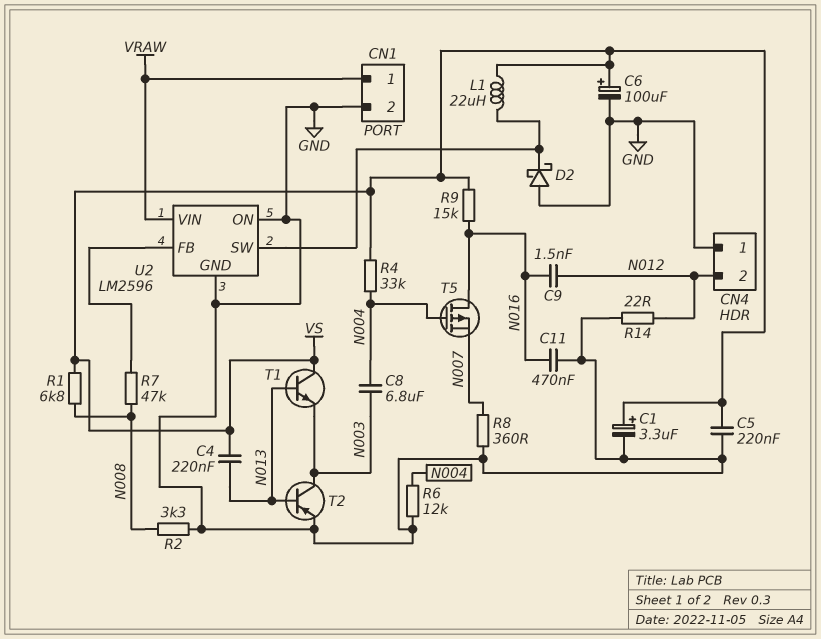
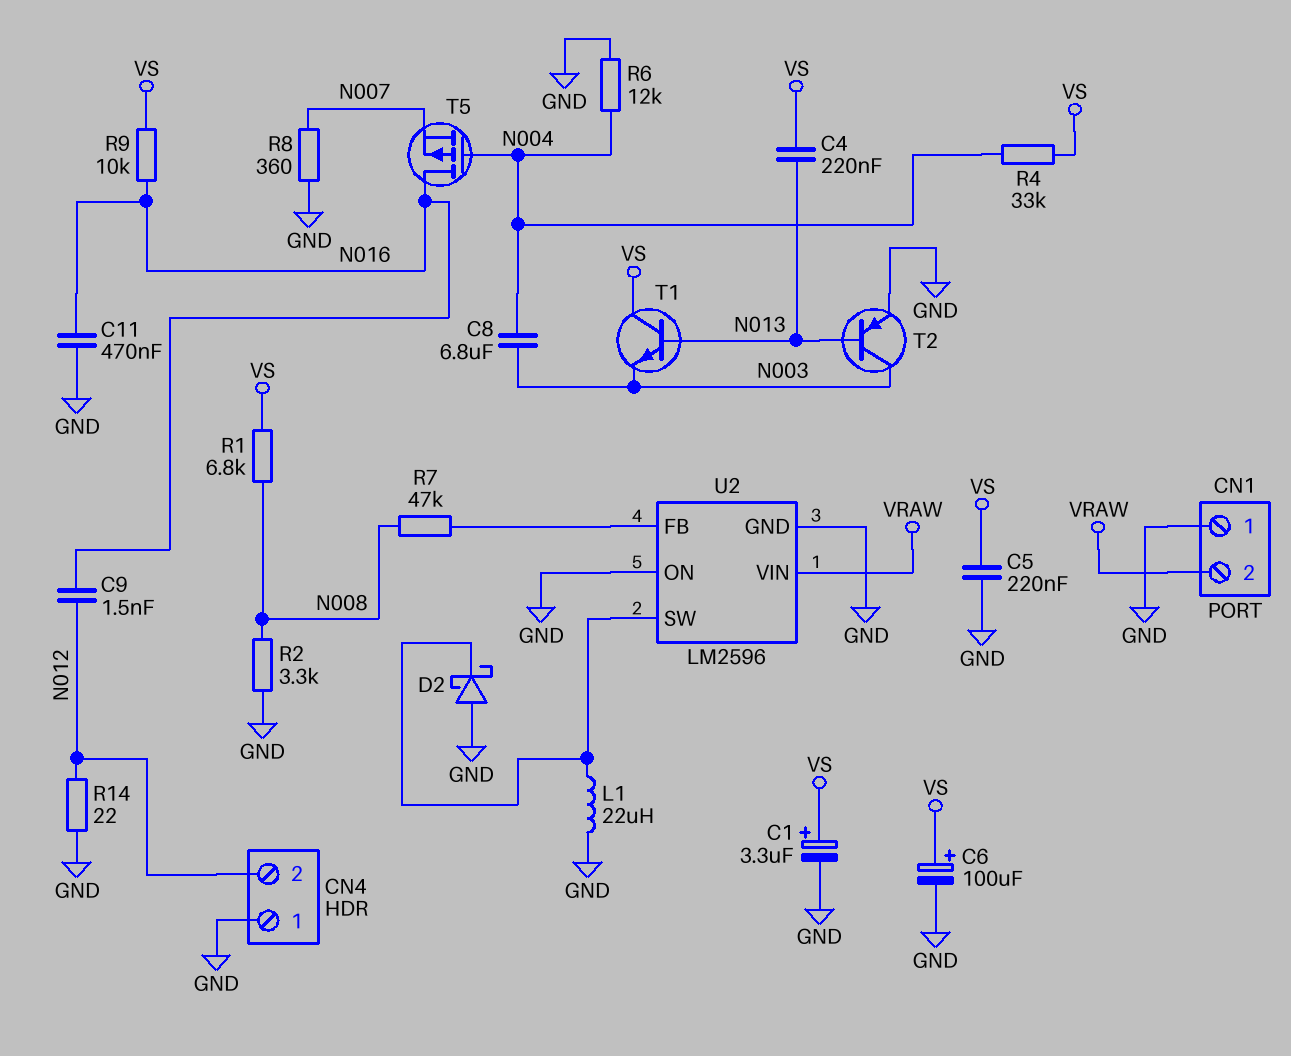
CN1 pin 1: VRAW -> GND
CN1 pin 2: GND -> VRAW
L1: 22uH (U2/SW, VS) -> 22uH (GND, U2/SW)
R9: 15k (N016, VS) -> 10k (N016, VS)

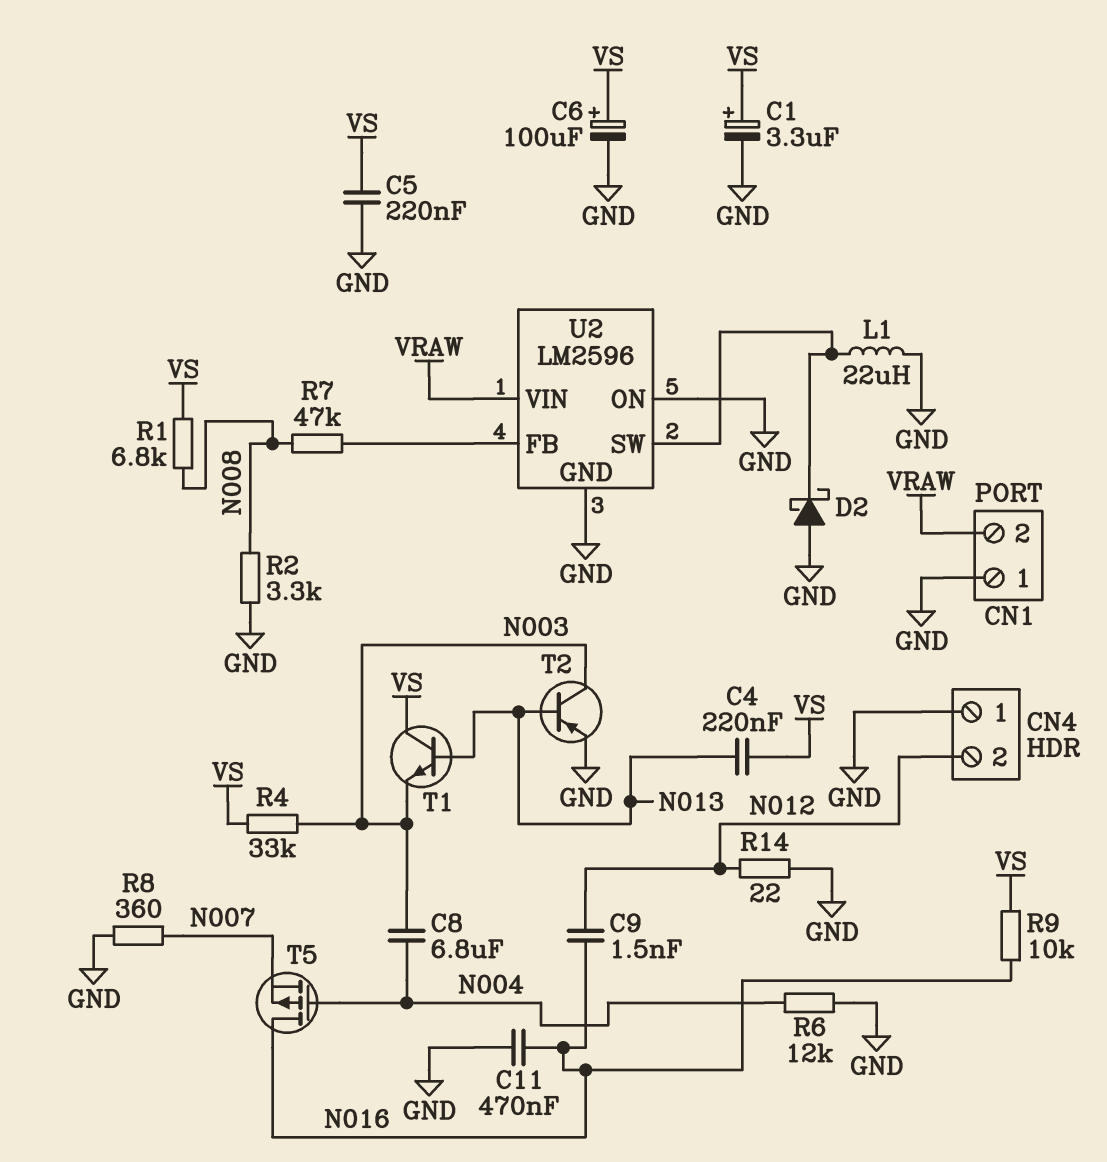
R4: 33k (N004, VS) -> 33k (N003, VS)

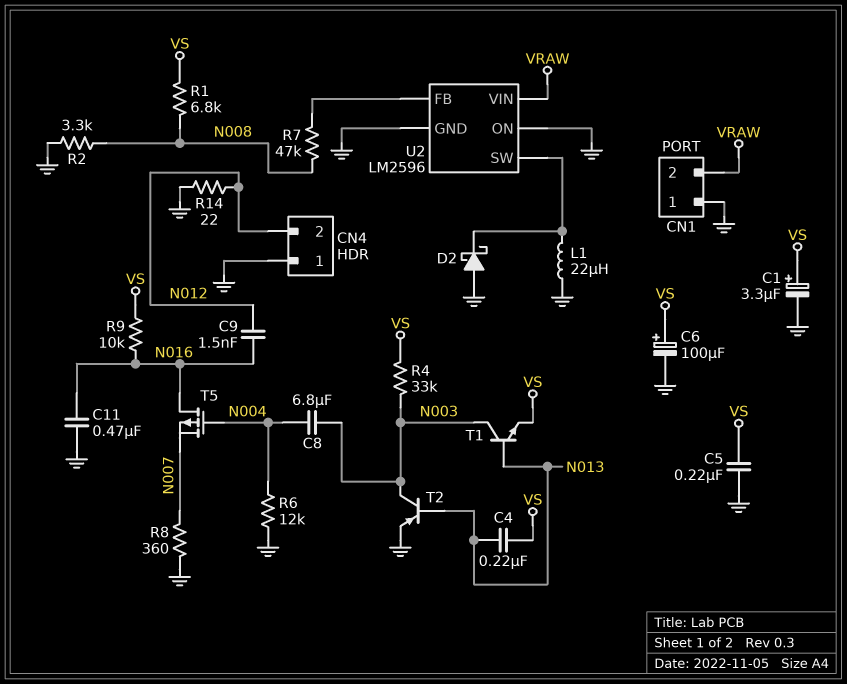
T1: NPN (B N013, C VS, E N003) -> NPN (B N013, C N003, E VS)

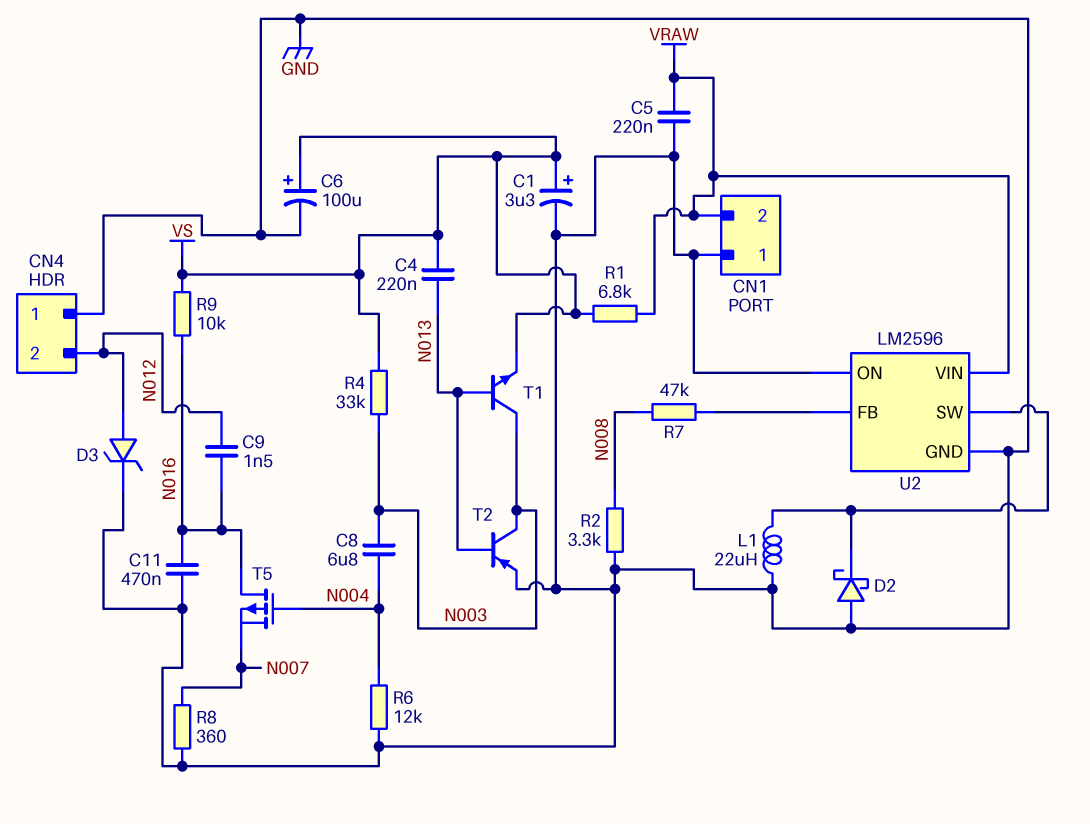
C5: 220nF (GND, VS) -> 220nF (GND, VRAW)
D3: none -> zener (A N012, K GND)
R1: 6.8k (N008, VS) -> 6.8k (VRAW, VS)
R14: 22 (GND, N012) -> none

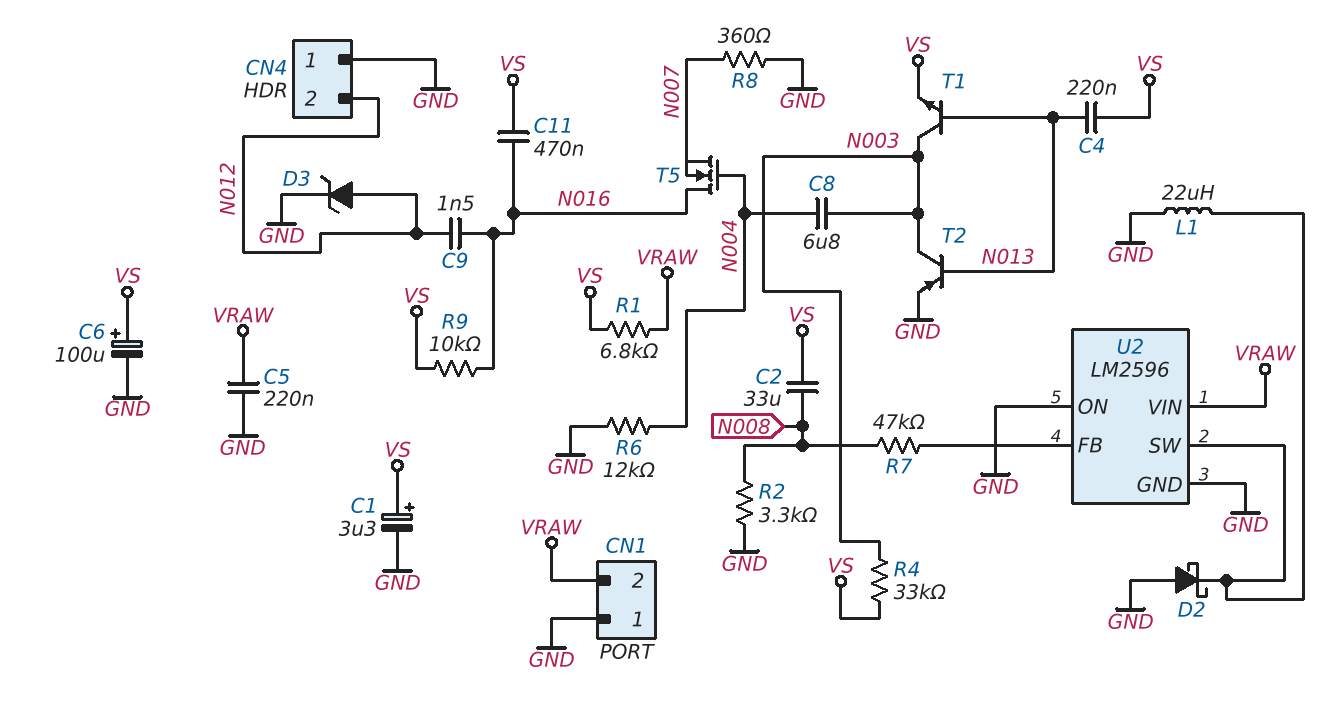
C2: none -> 33uF (N008, VS)
C11: 470nF (GND, N016) -> 470nF (N016, VS)
T5: PMOS (G N004, D N016, S N007) -> NMOS (G N004, D N016, S N007)

